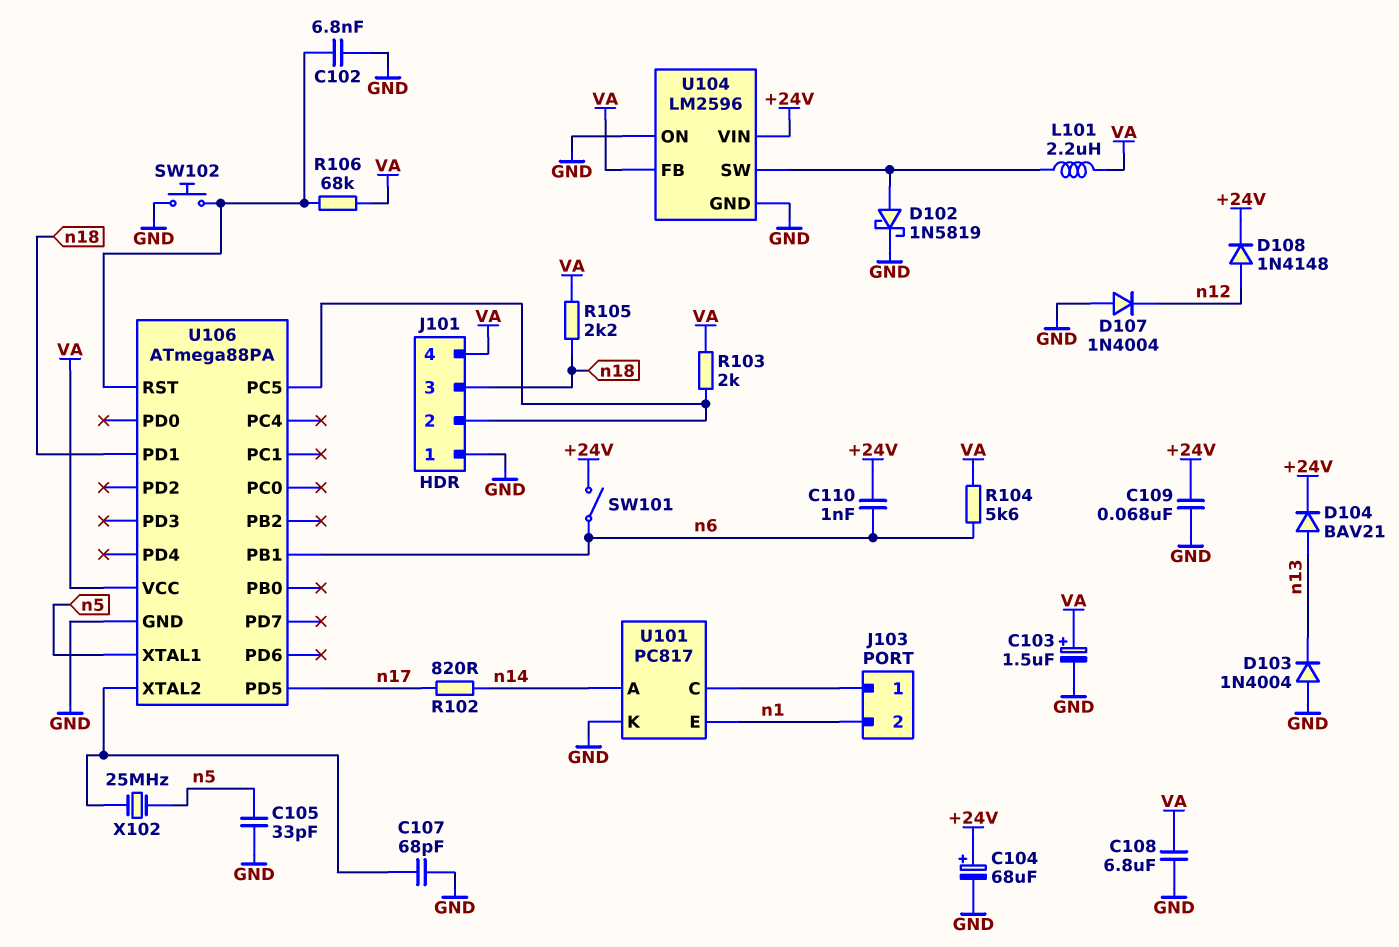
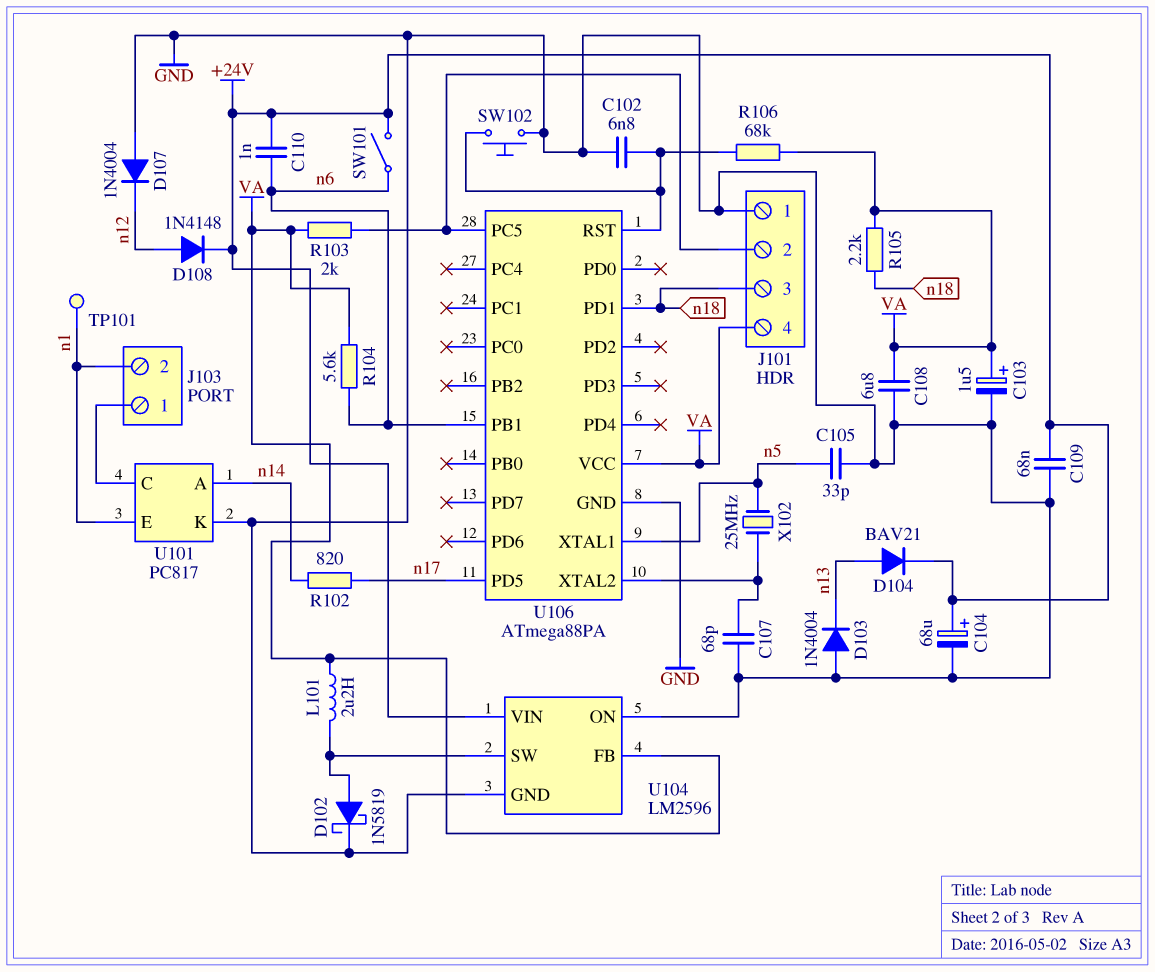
TP101: none -> test point (n1)

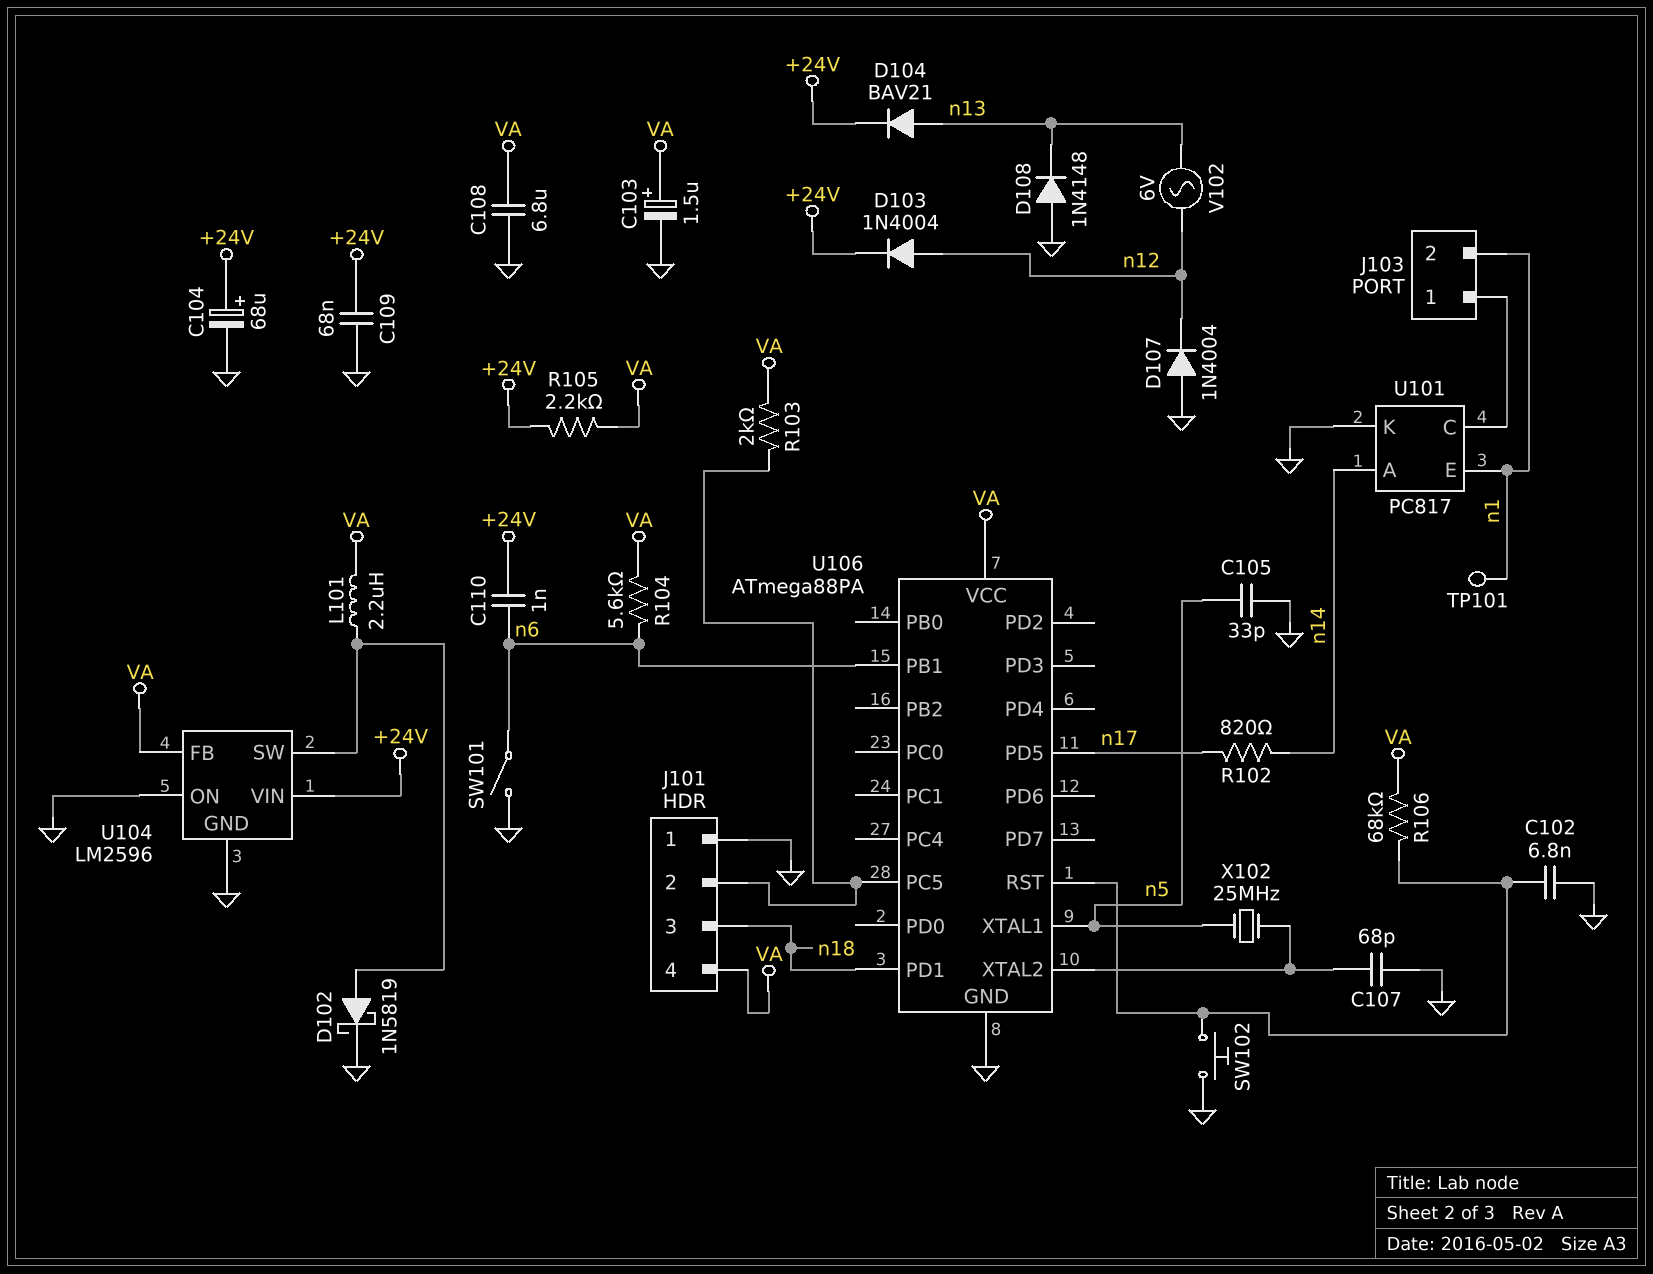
D103: diode 1N4004 (A GND, K n13) -> diode 1N4004 (A n12, K +24V)
D108: diode 1N4148 (A n12, K +24V) -> diode 1N4148 (A GND, K n13)
R105: 2.2k (VA, n18) -> 2.2k (+24V, VA)
SW101: switch (+24V, n6) -> switch (GND, n6)
V102: none -> AC 6V (n12, n13)

